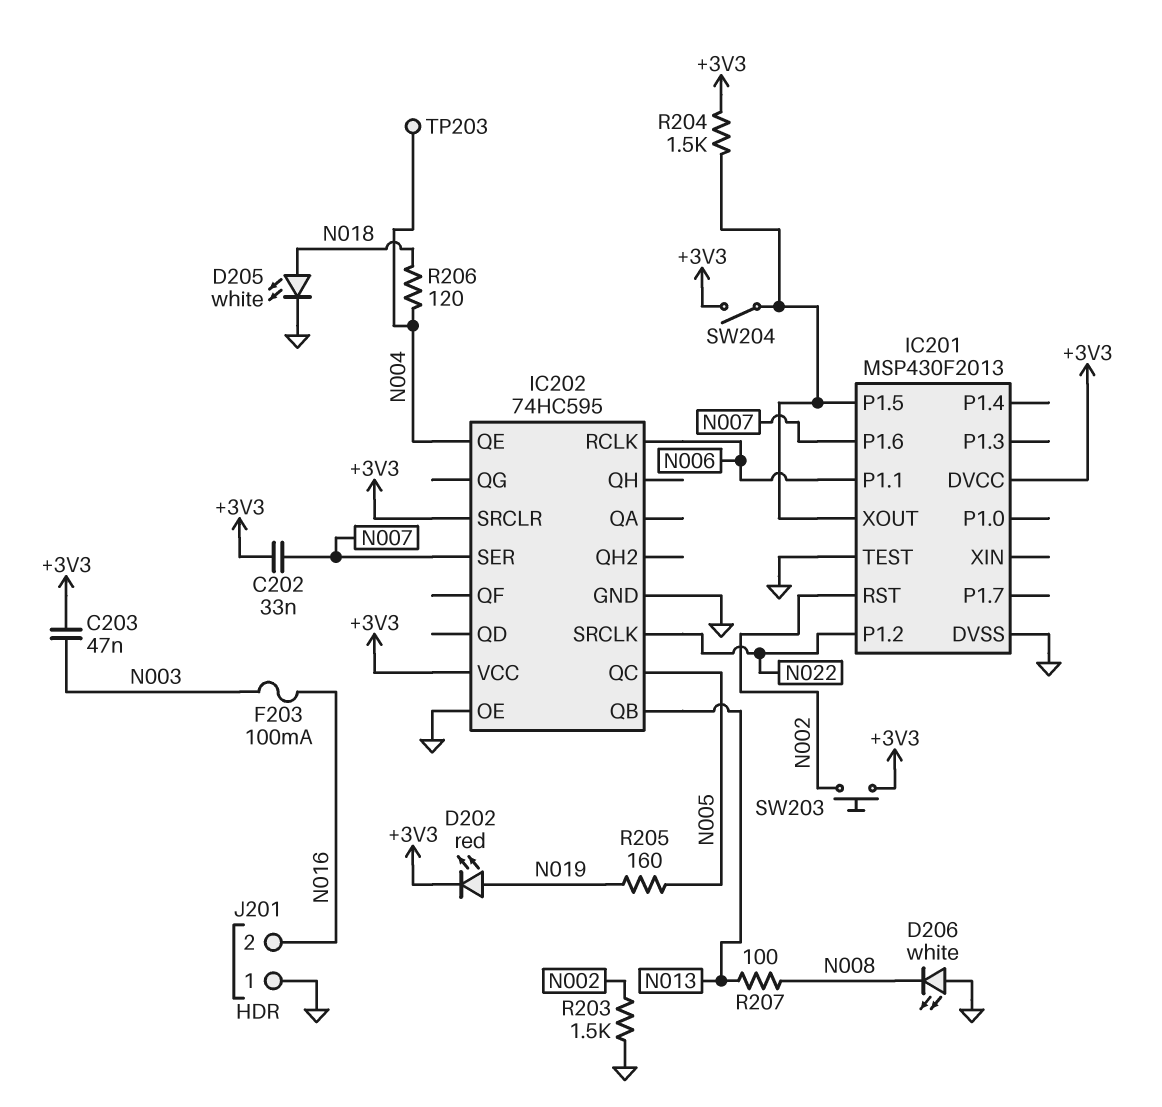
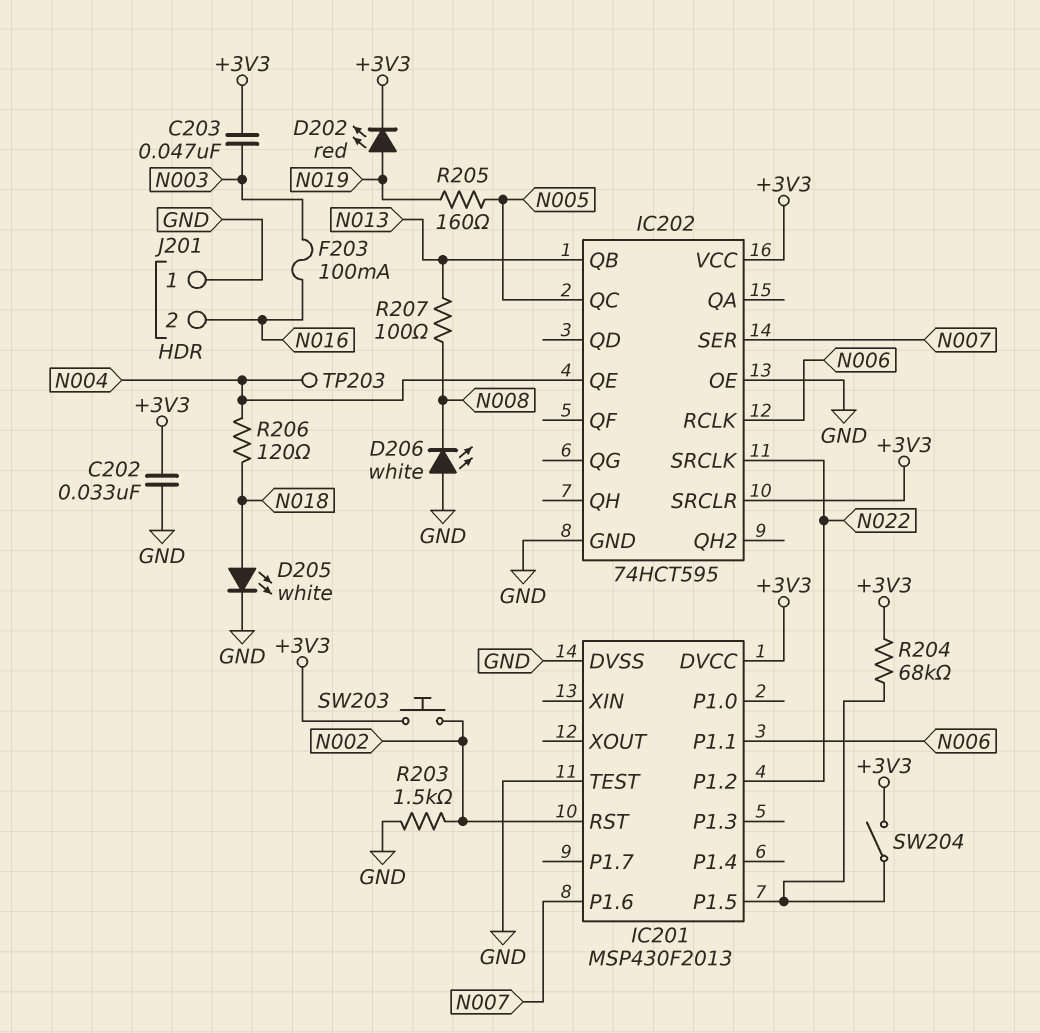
C202: 33nF (+3V3, N007) -> 33nF (+3V3, GND)
IC201 pin XOUT: IC201/P1.5 -> none
IC202: 74HC595 -> 74HCT595
R204: 1.5k (+3V3, IC201/P1.5) -> 68k (+3V3, IC201/P1.5)

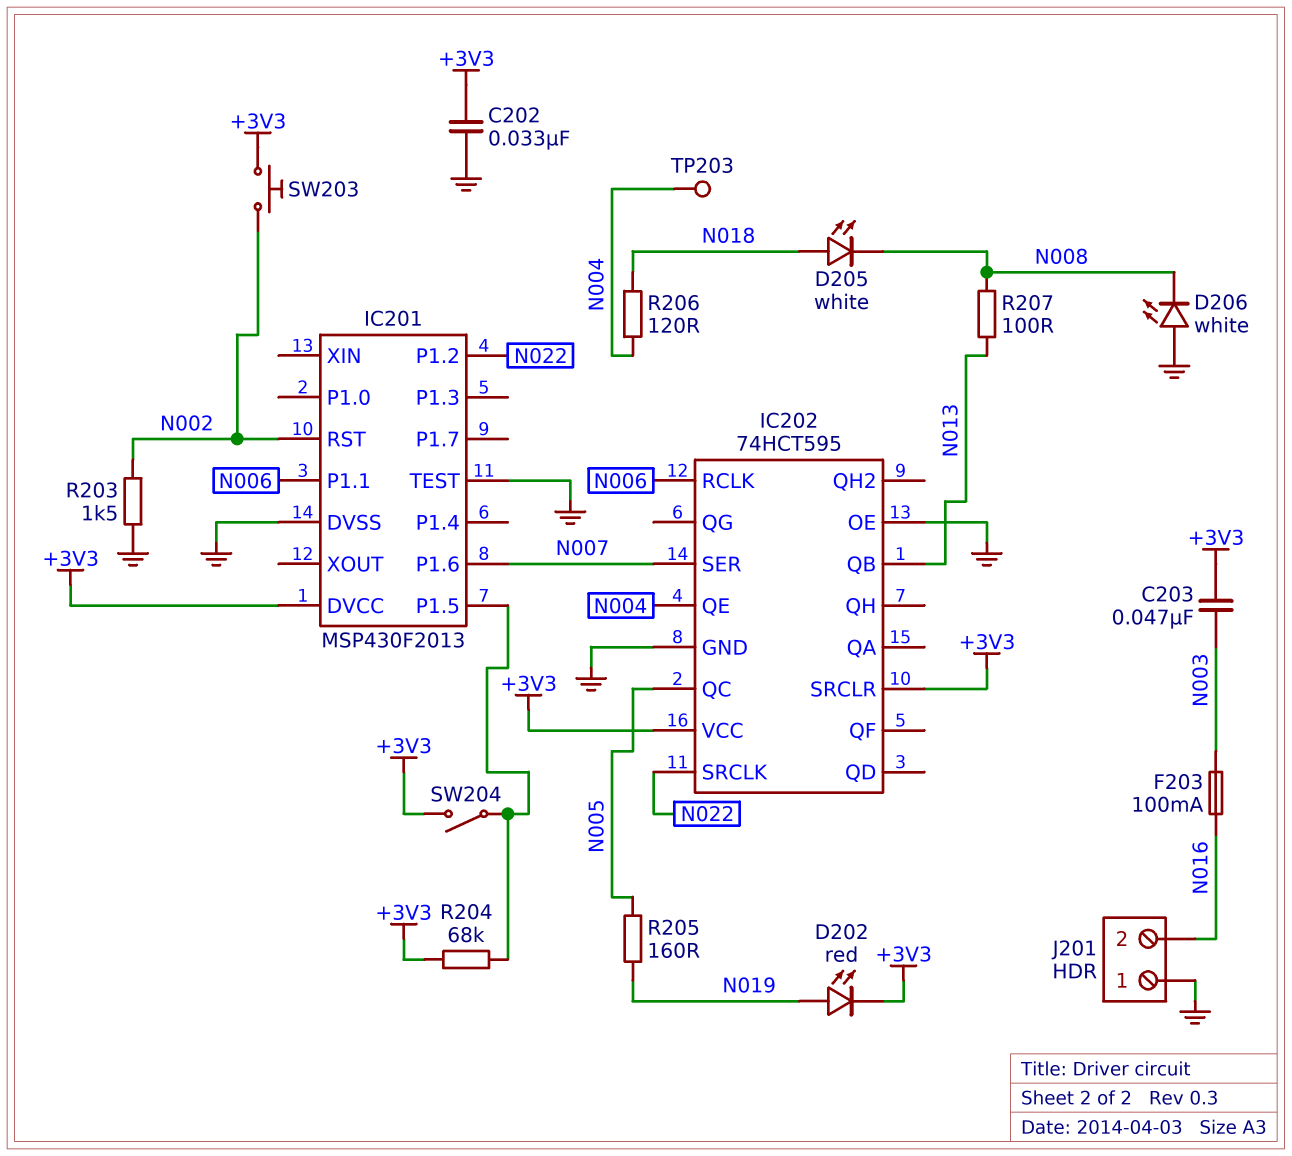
D205: LED white (A N018, K GND) -> LED white (A N018, K N008)

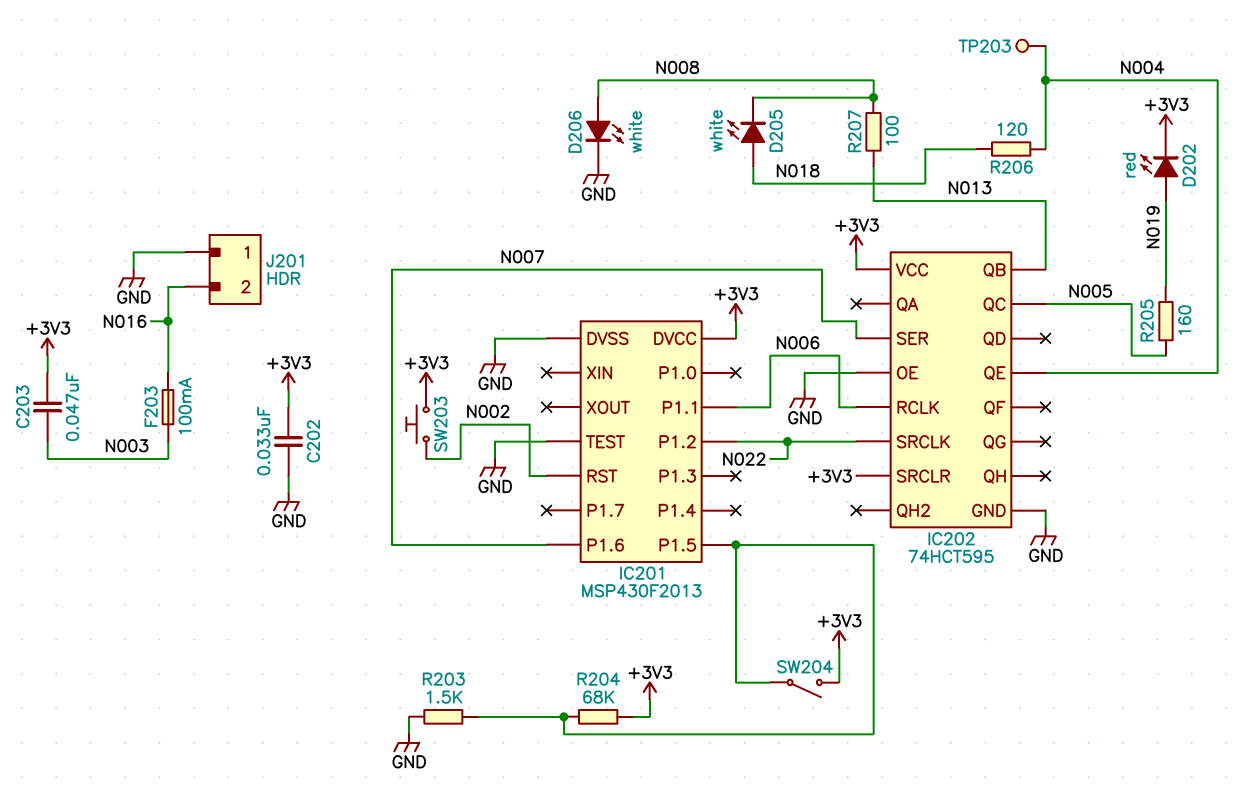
D206: LED white (A GND, K N008) -> LED white (A N008, K GND)
R203: 1.5k (GND, N002) -> 1.5k (GND, IC201/P1.5)

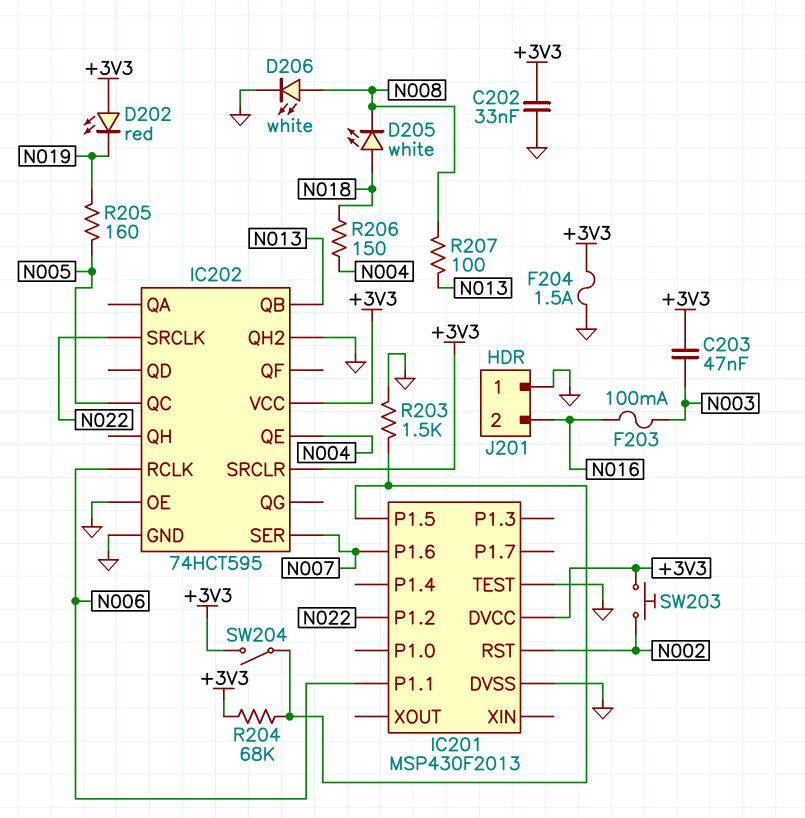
D202: LED red (A N019, K +3V3) -> LED red (A +3V3, K N019)
F204: none -> 1.5A (+3V3, GND)
IC202 pin QH2: none -> GND
R206: 120 (N004, N018) -> 150 (N004, N018)
TP203: test point (N004) -> none

